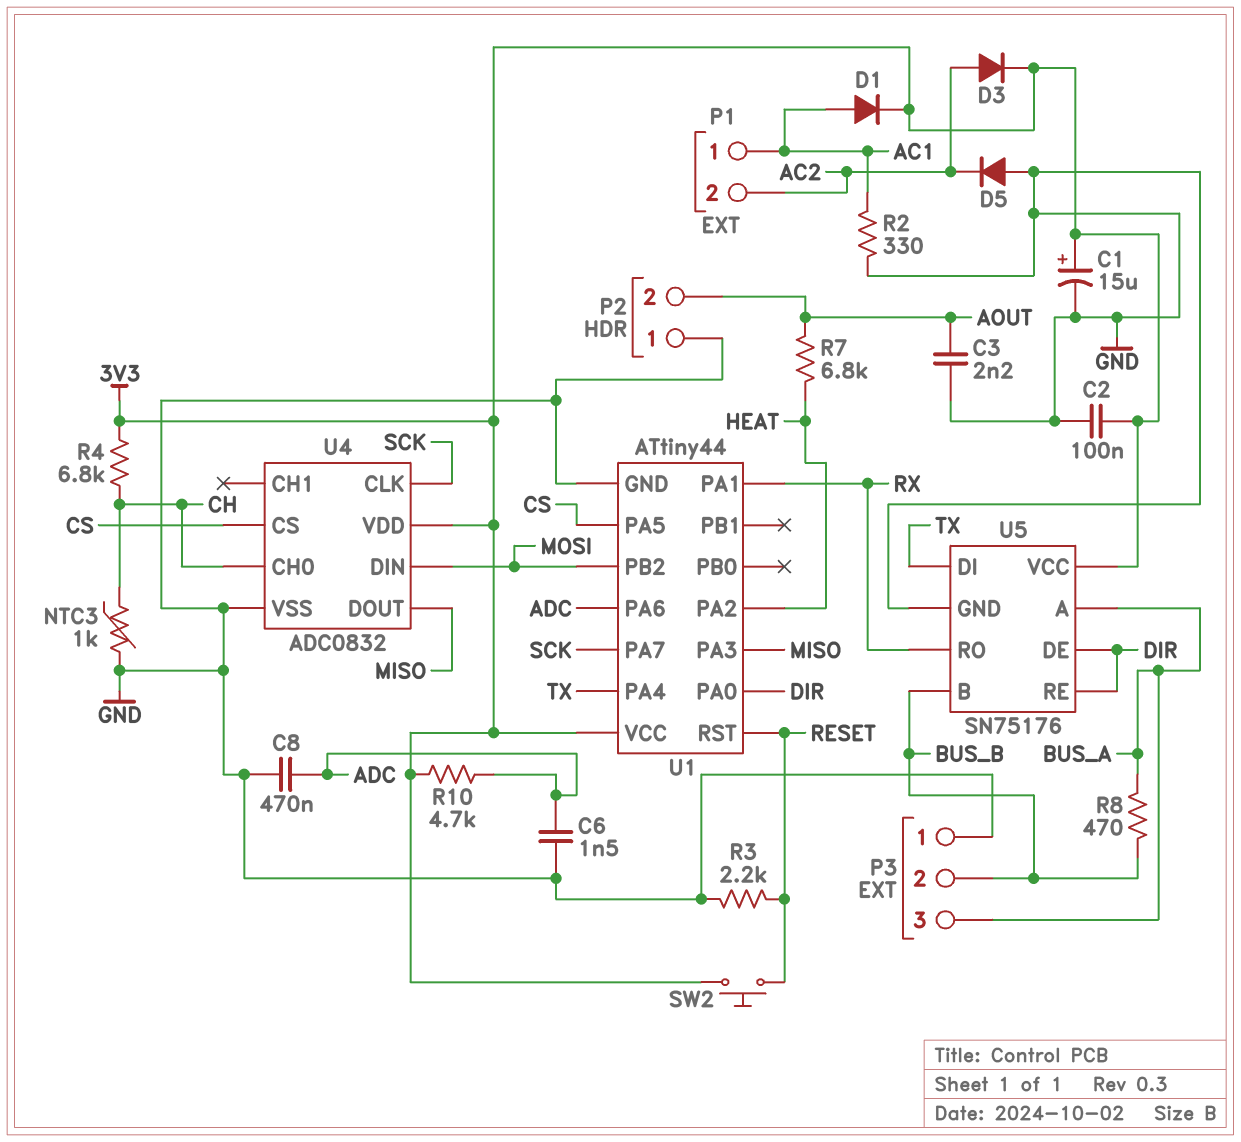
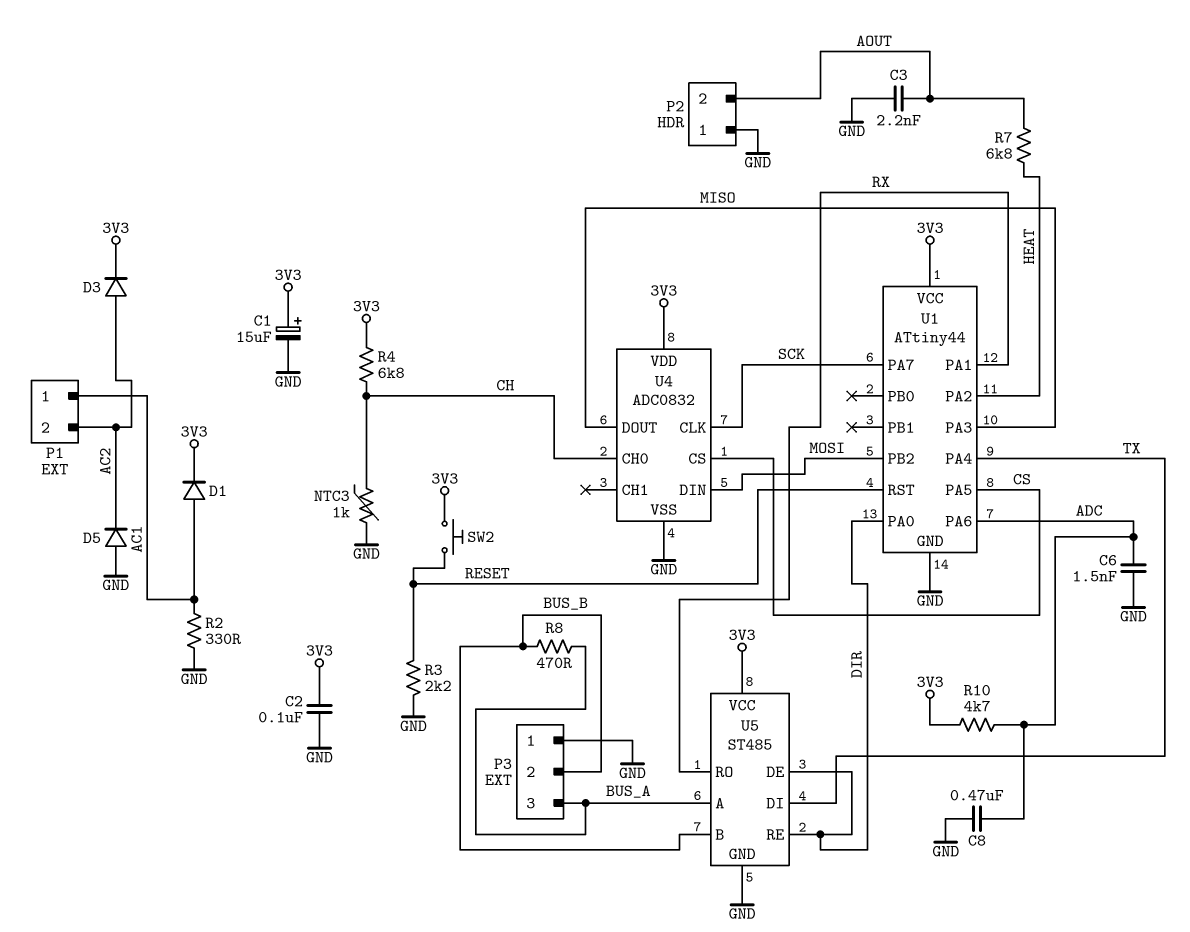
U5: SN75176 -> ST485

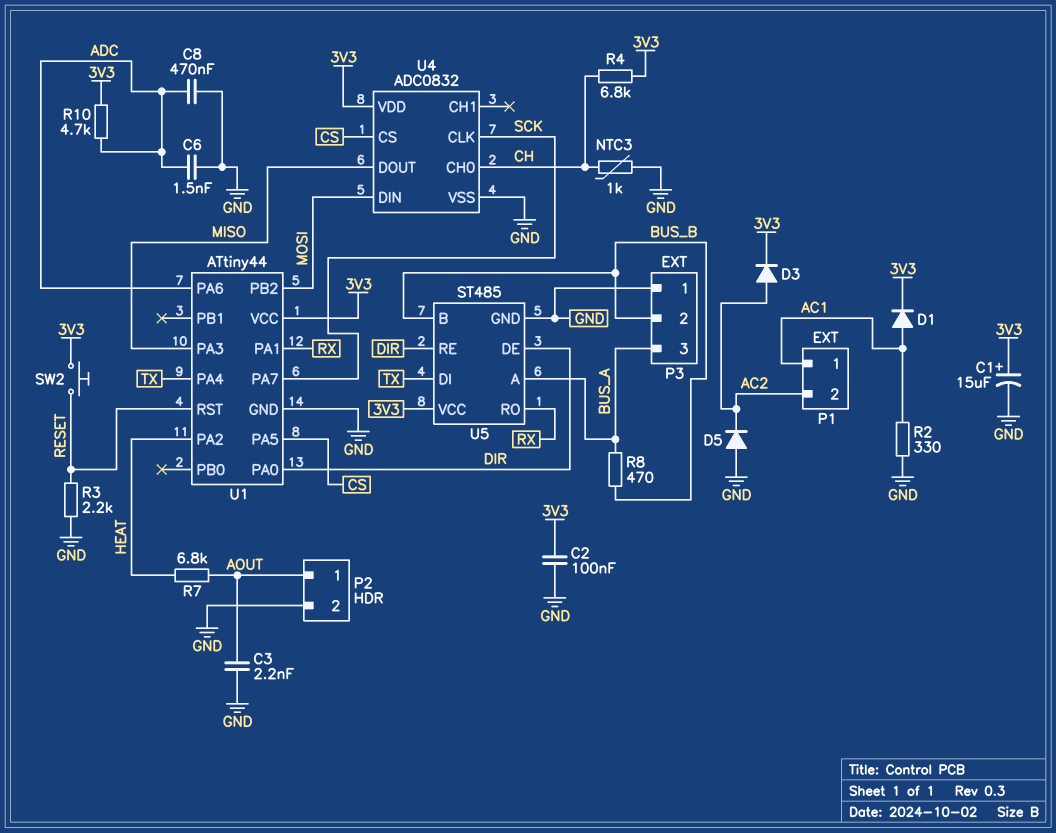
P2 pin 1: GND -> AOUT
P2 pin 2: AOUT -> GND

